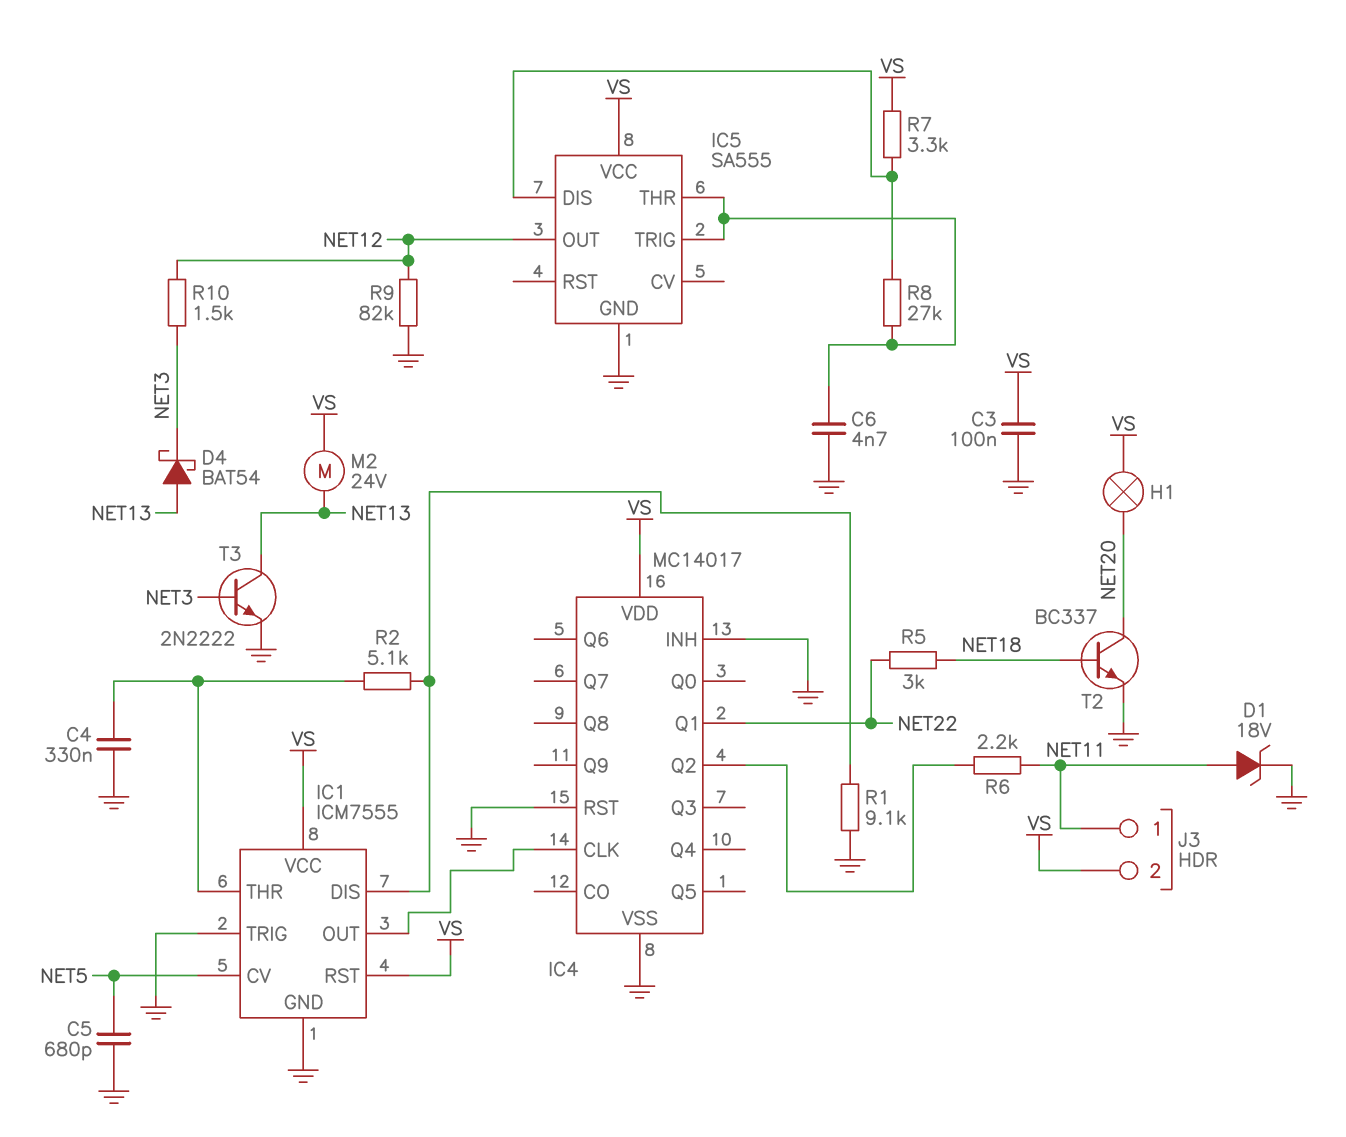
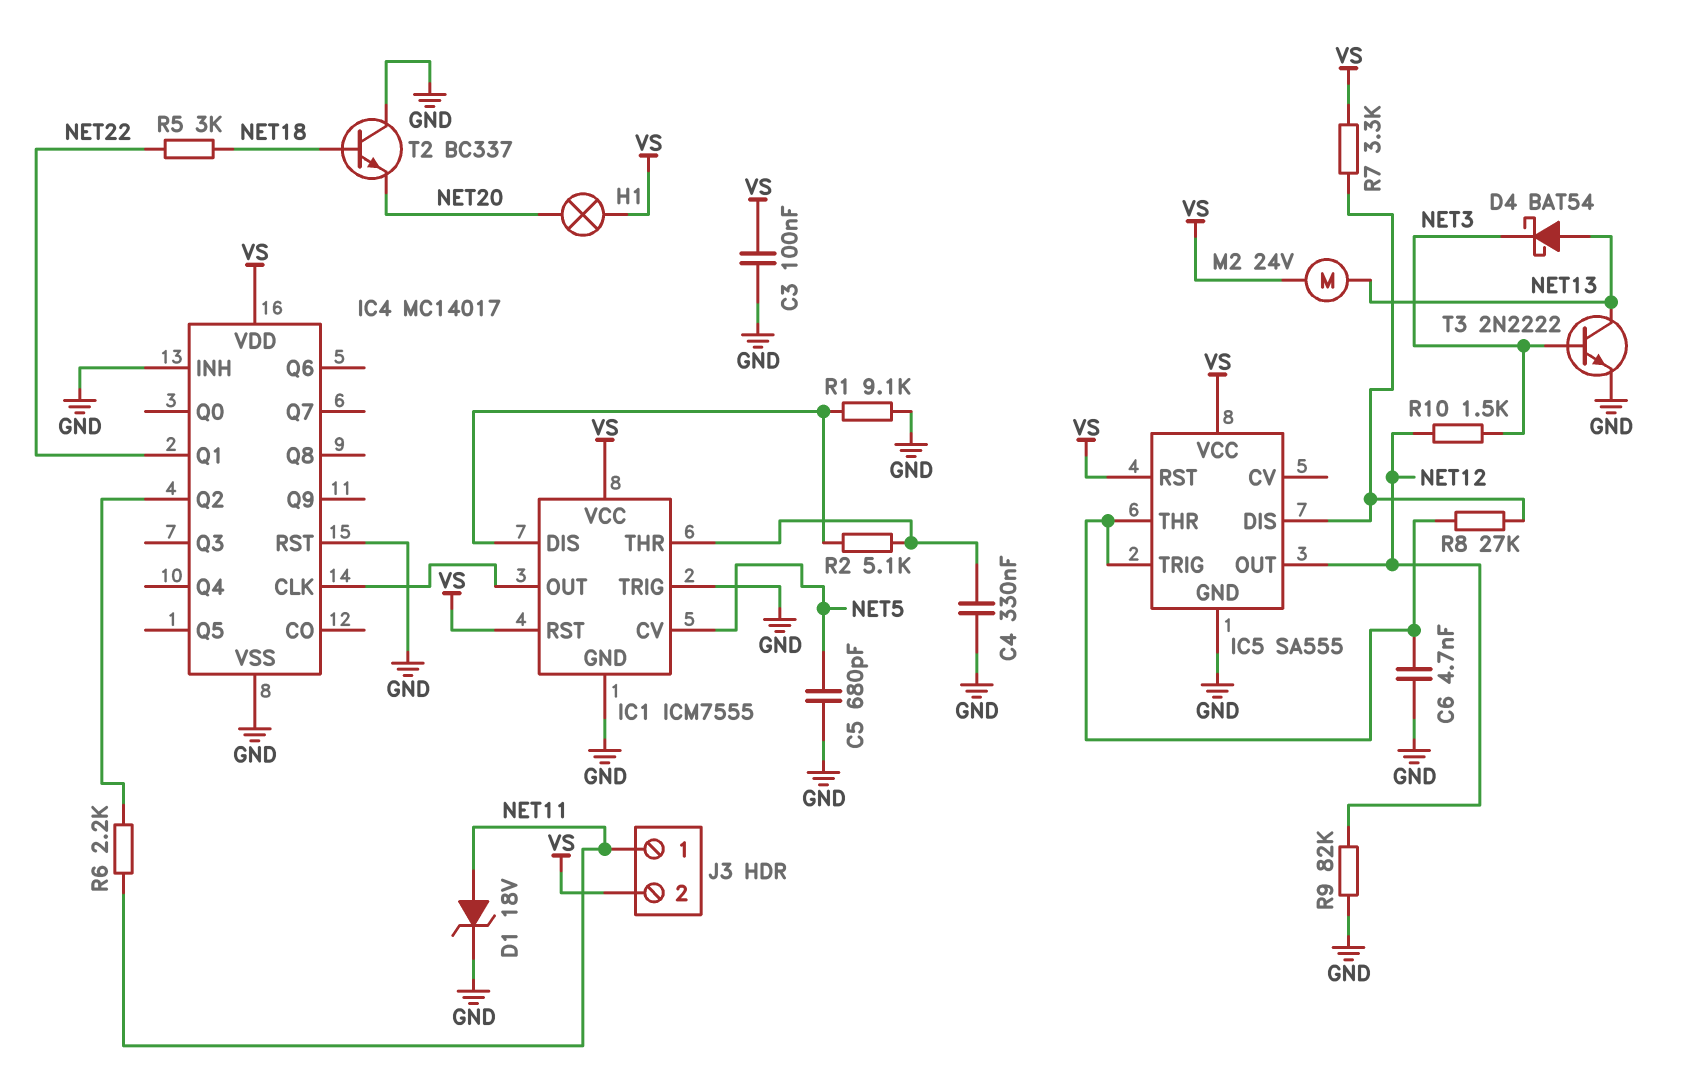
IC5 pin RST: none -> VS
T2: NPN BC337 (B NET18, C NET20, E GND) -> NPN BC337 (B NET18, C GND, E NET20)

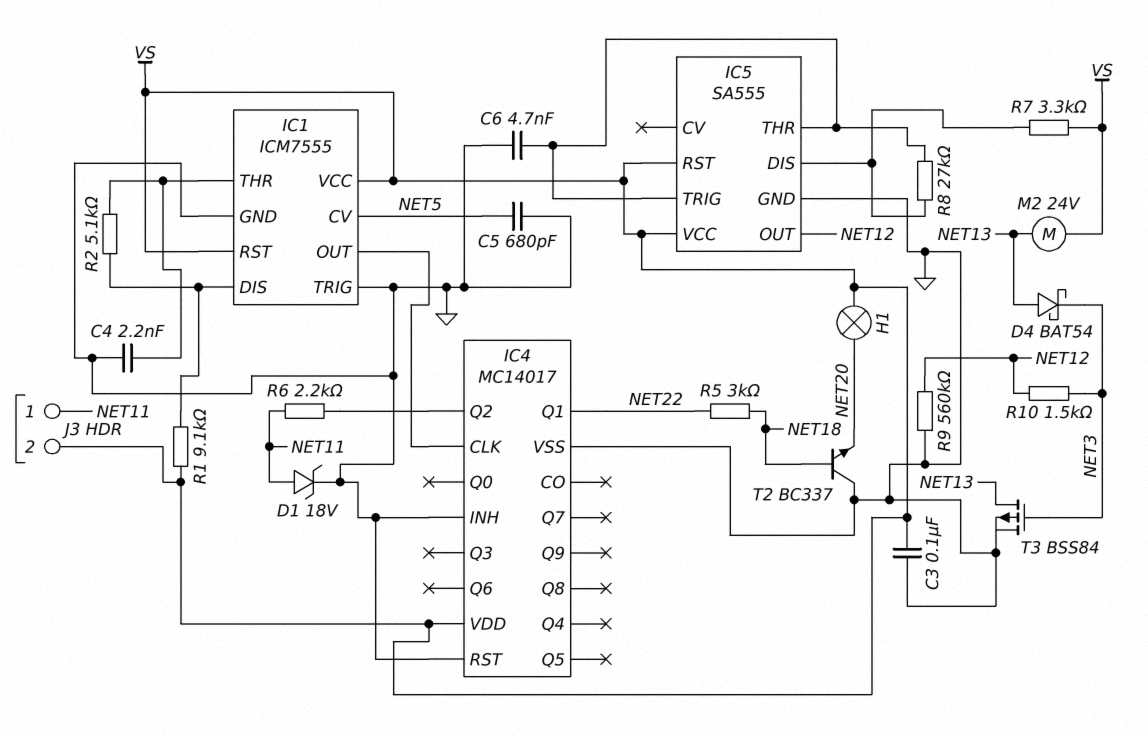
C4: 330nF (GND, IC1/THR) -> 2.2nF (GND, IC1/THR)
R1: 9.1k (GND, IC1/DIS) -> 9.1k (IC1/DIS, VS)
R9: 82k (GND, NET12) -> 560k (GND, NET12)
T3: NPN 2N2222 (B NET3, C NET13, E GND) -> PMOS BSS84 (G NET3, D NET13, S GND)

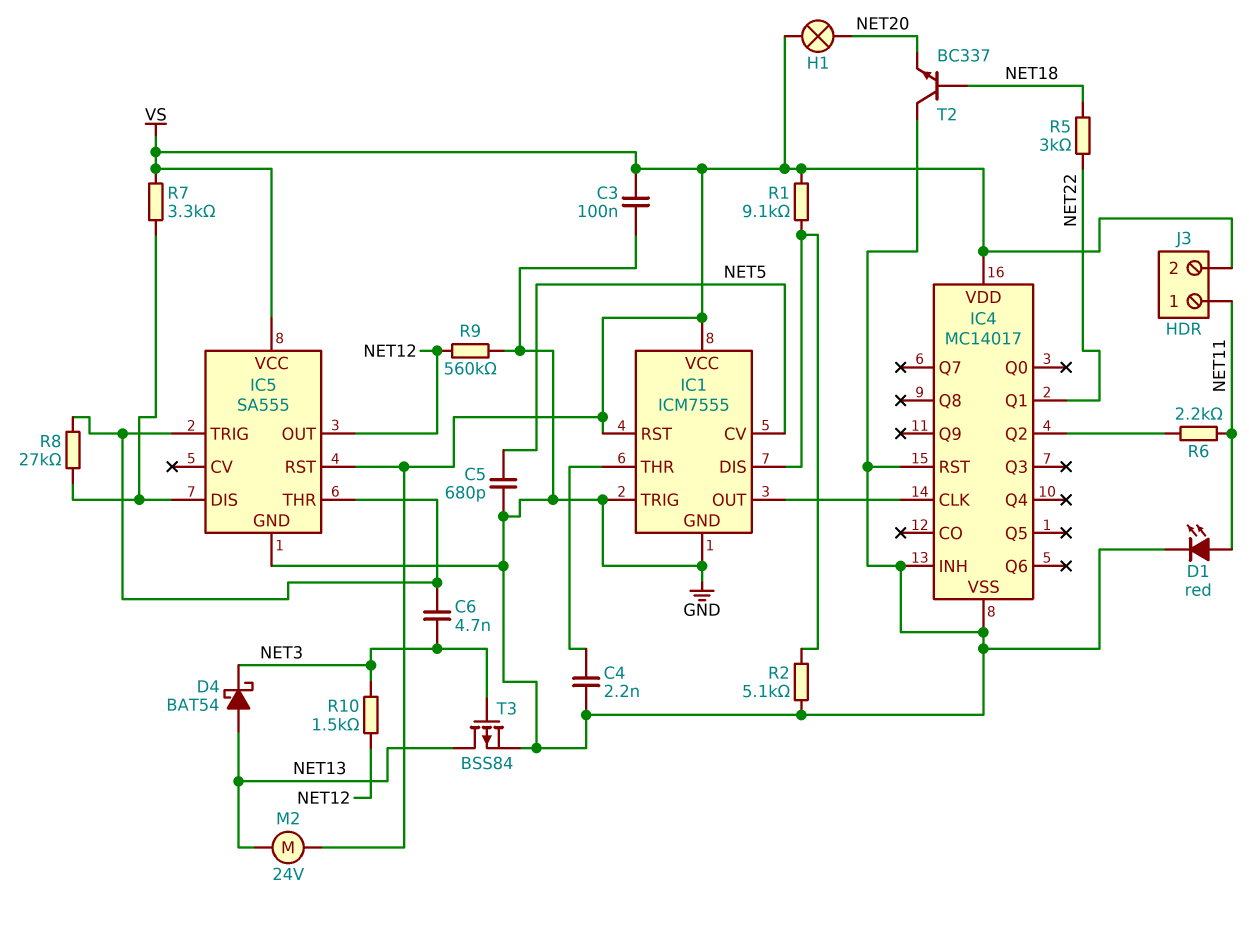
C6: 4.7nF (GND, IC5/THR) -> 4.7nF (IC5/THR, NET3)
D1: zener 18V (A NET11, K GND) -> LED red (A NET11, K GND)
R2: 5.1k (IC1/DIS, IC1/THR) -> 5.1k (GND, IC1/DIS)

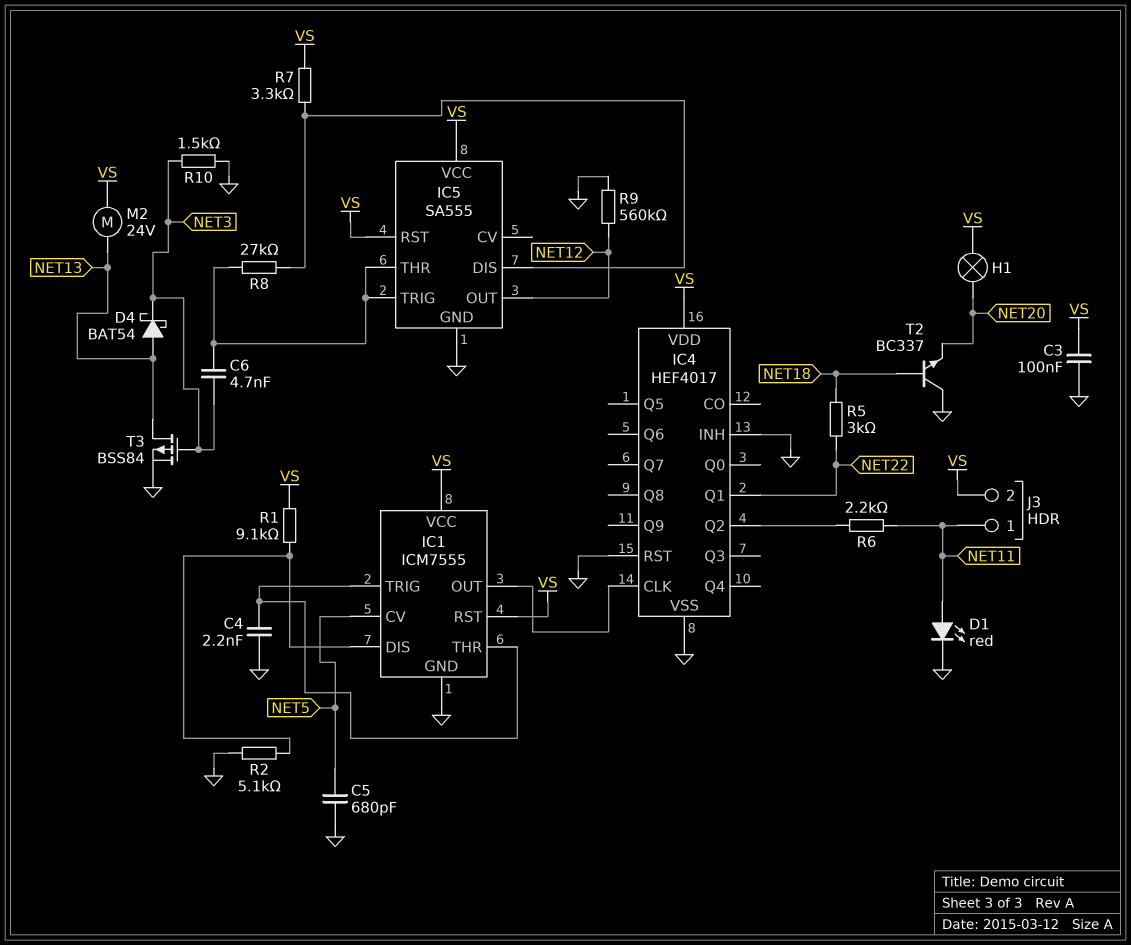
IC1 pin TRIG: GND -> IC1/THR
IC4: MC14017 -> HEF4017
R10: 1.5k (NET3, NET12) -> 1.5k (GND, NET3)

